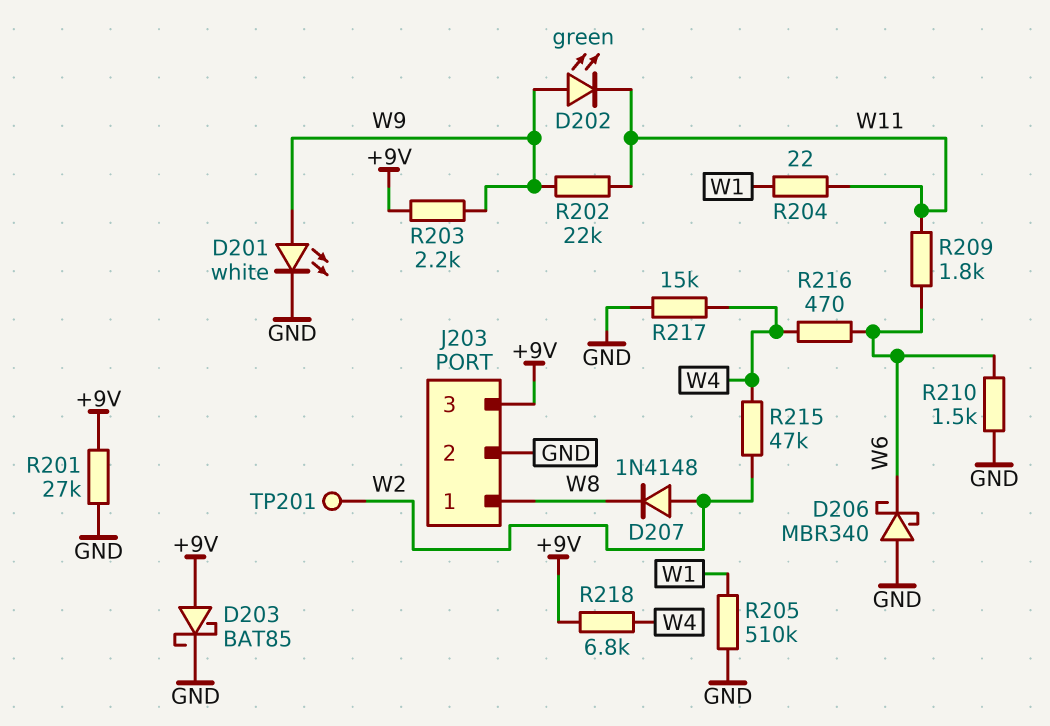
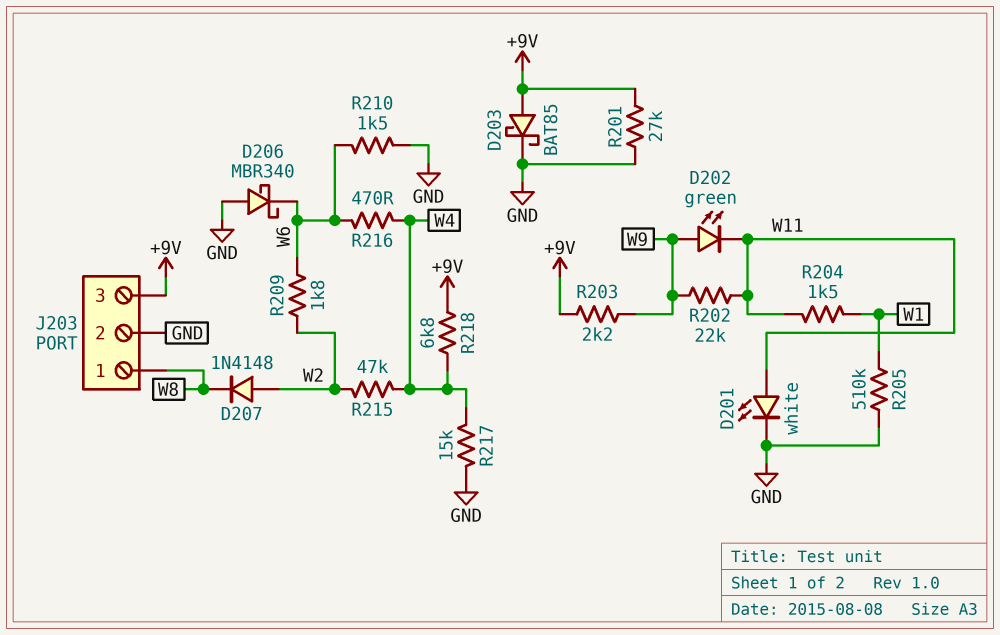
D201: LED white (A W9, K GND) -> LED white (A W11, K GND)
R204: 22 (W1, W11) -> 1.5k (W1, W11)
R209: 1.8k (W6, W11) -> 1.8k (W2, W6)
TP201: test point (W2) -> none

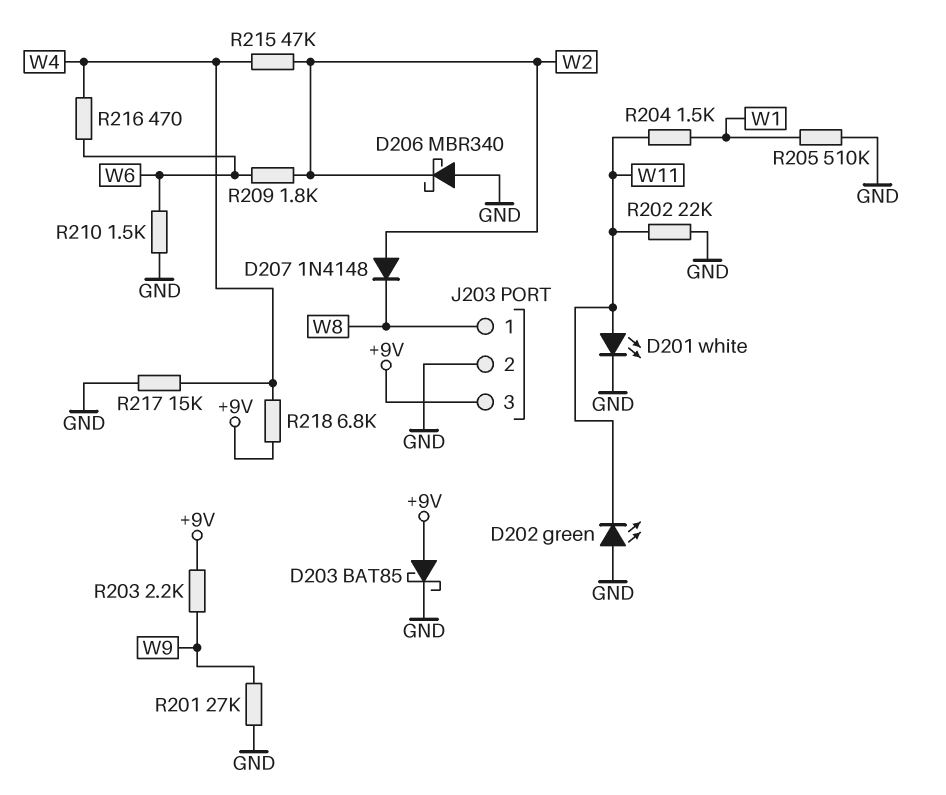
D202: LED green (A W9, K W11) -> LED green (A GND, K W11)
D206: schottky MBR340 (A GND, K W6) -> schottky MBR340 (A GND, K W2)
R201: 27k (+9V, GND) -> 27k (GND, W9)
R202: 22k (W9, W11) -> 22k (GND, W11)

